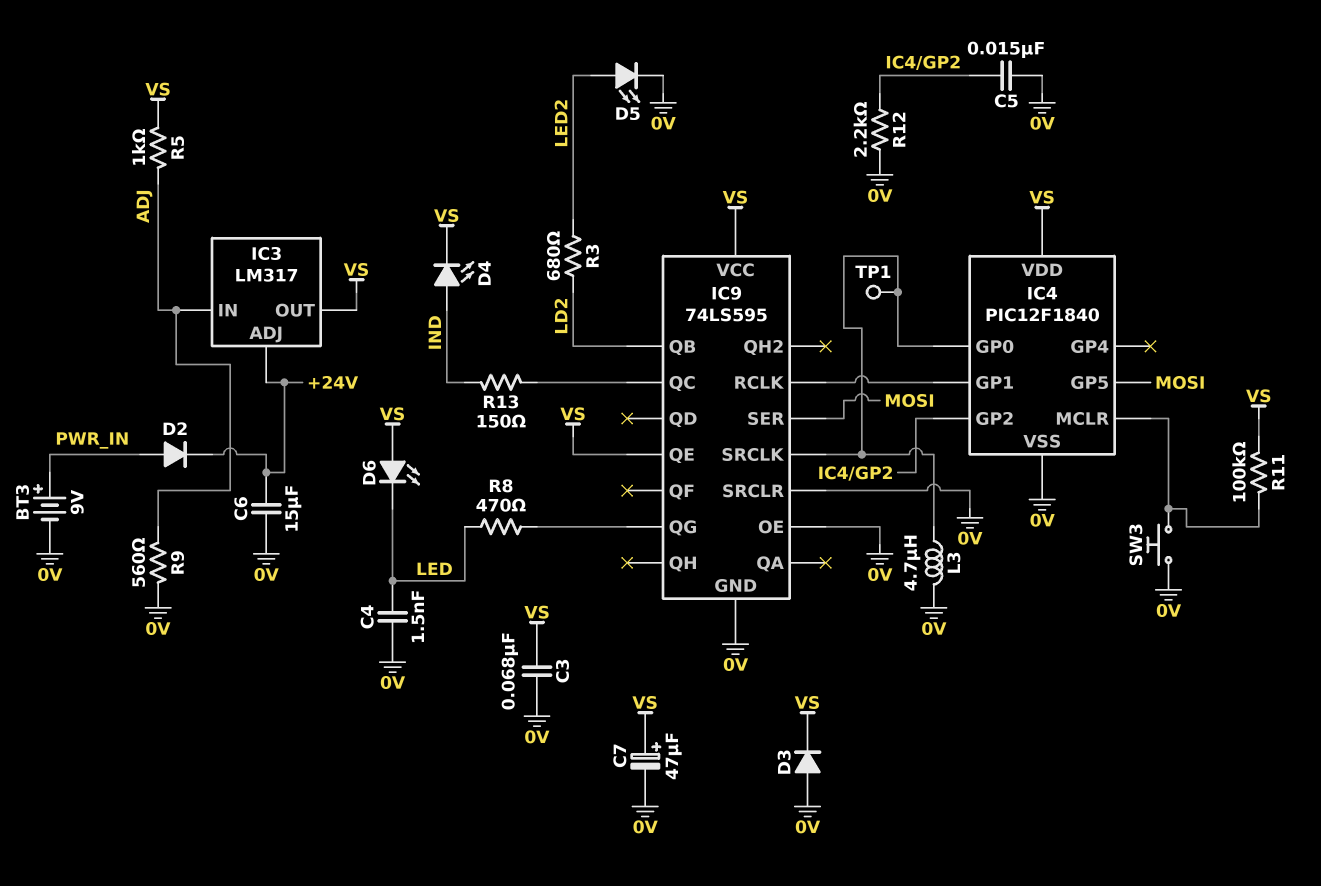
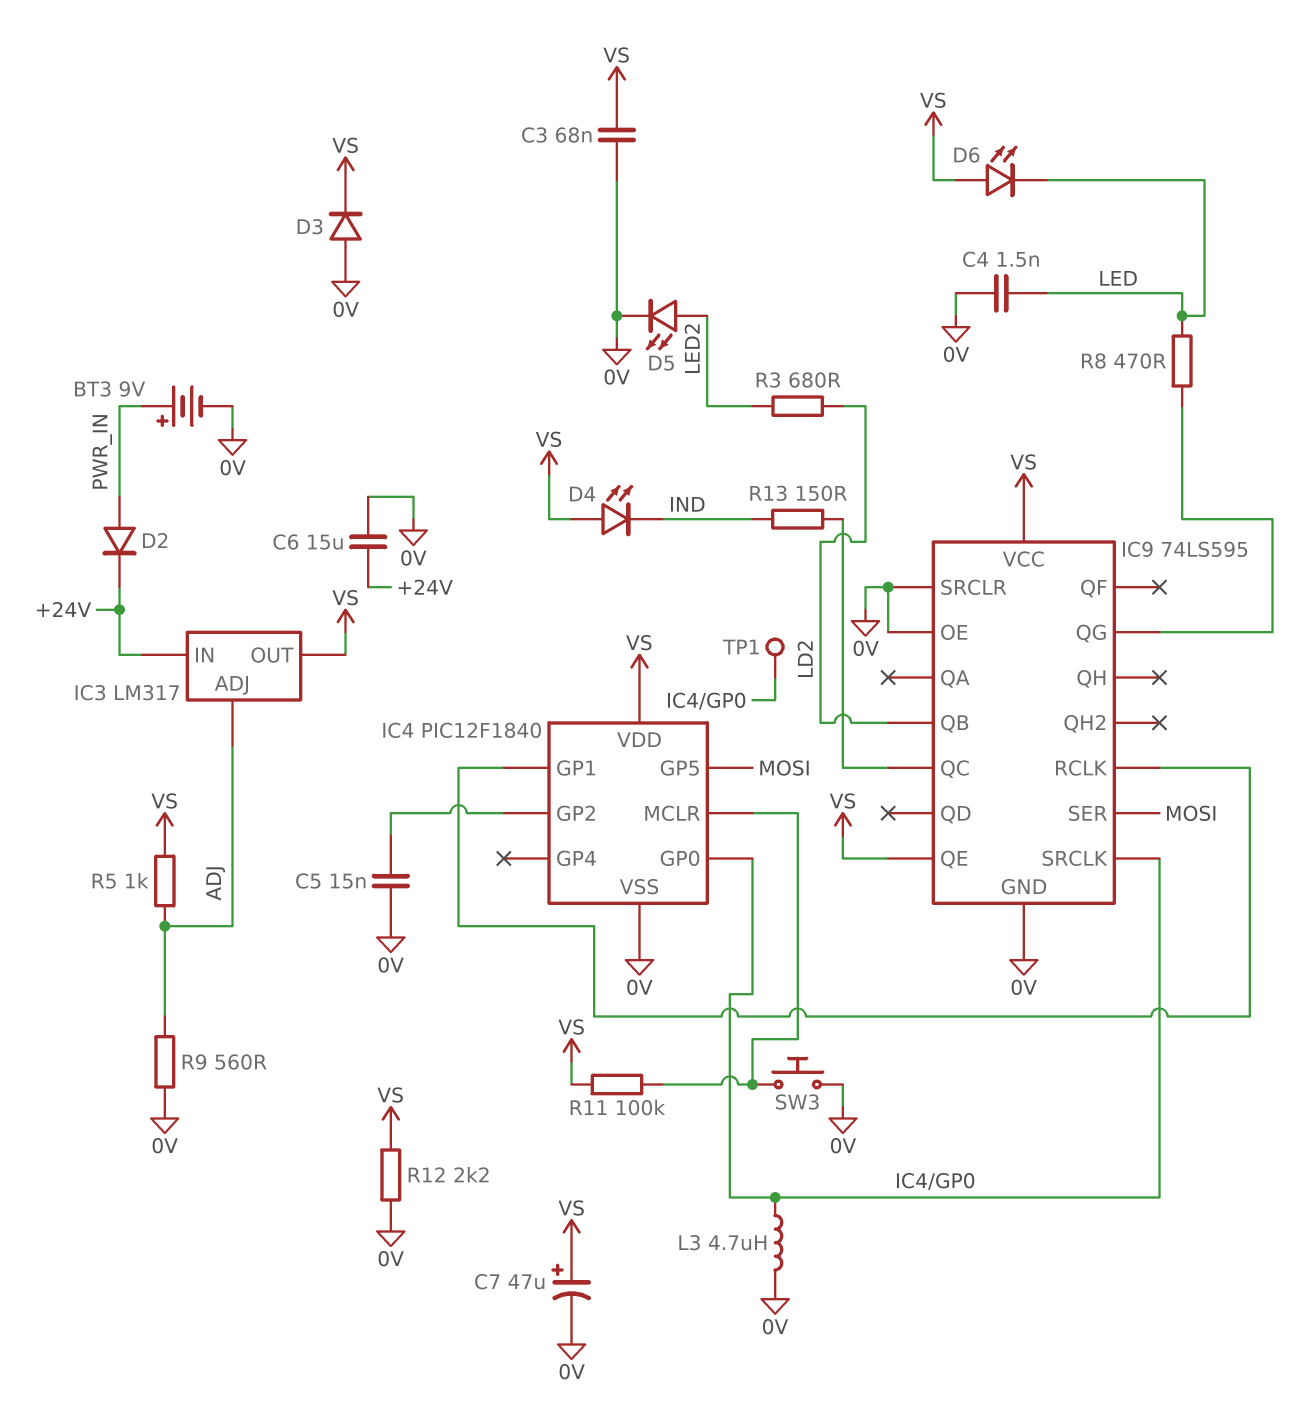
D4: LED (A IND, K VS) -> LED (A VS, K IND)
IC3 pin ADJ: +24V -> ADJ
IC3 pin IN: ADJ -> +24V
R12: 2.2k (0V, IC4/GP2) -> 2.2k (0V, VS)

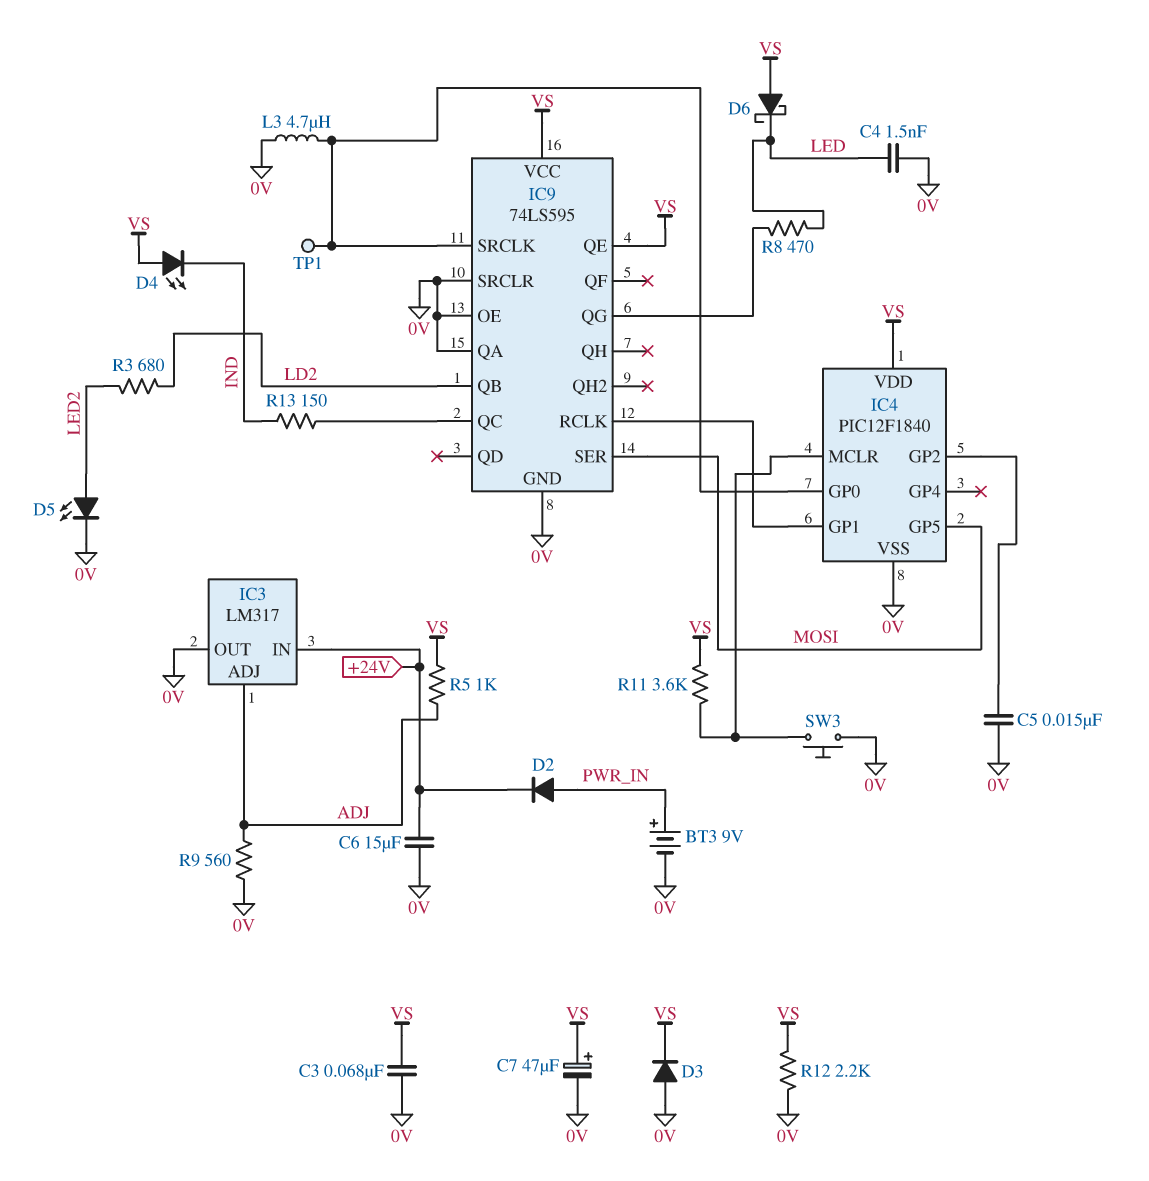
D6: LED (A VS, K LED) -> schottky (A VS, K LED)
IC3 pin OUT: VS -> 0V
IC9 pin QA: none -> 0V
R11: 100k (IC4/MCLR, VS) -> 3.6k (IC4/MCLR, VS)

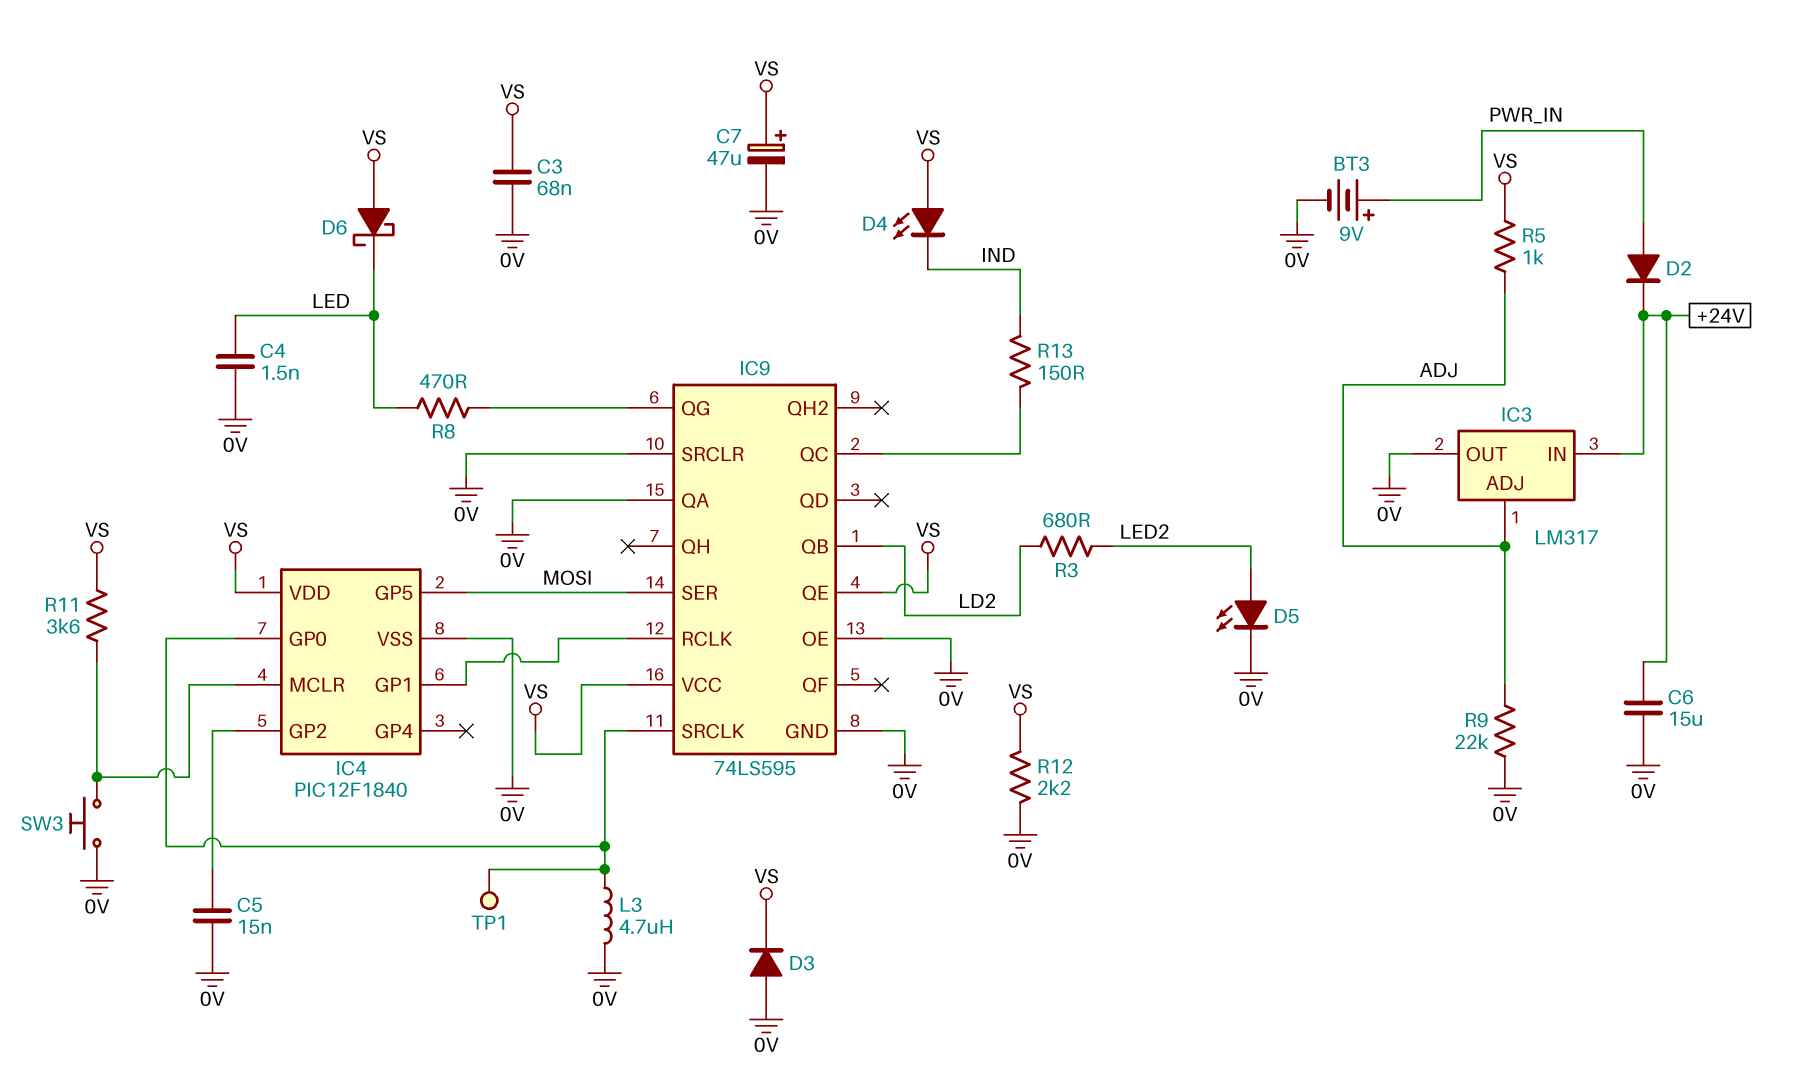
R9: 560 (0V, ADJ) -> 22k (0V, ADJ)

